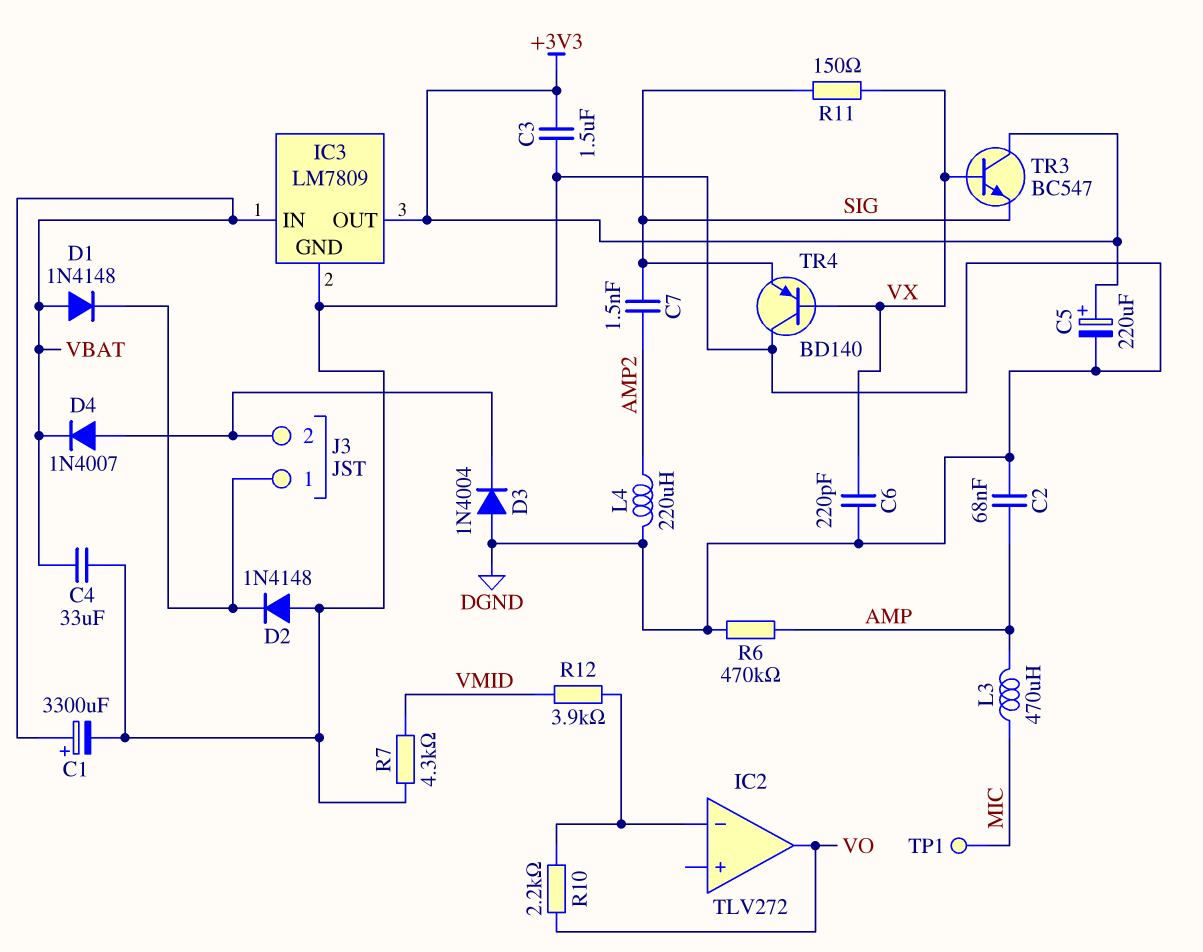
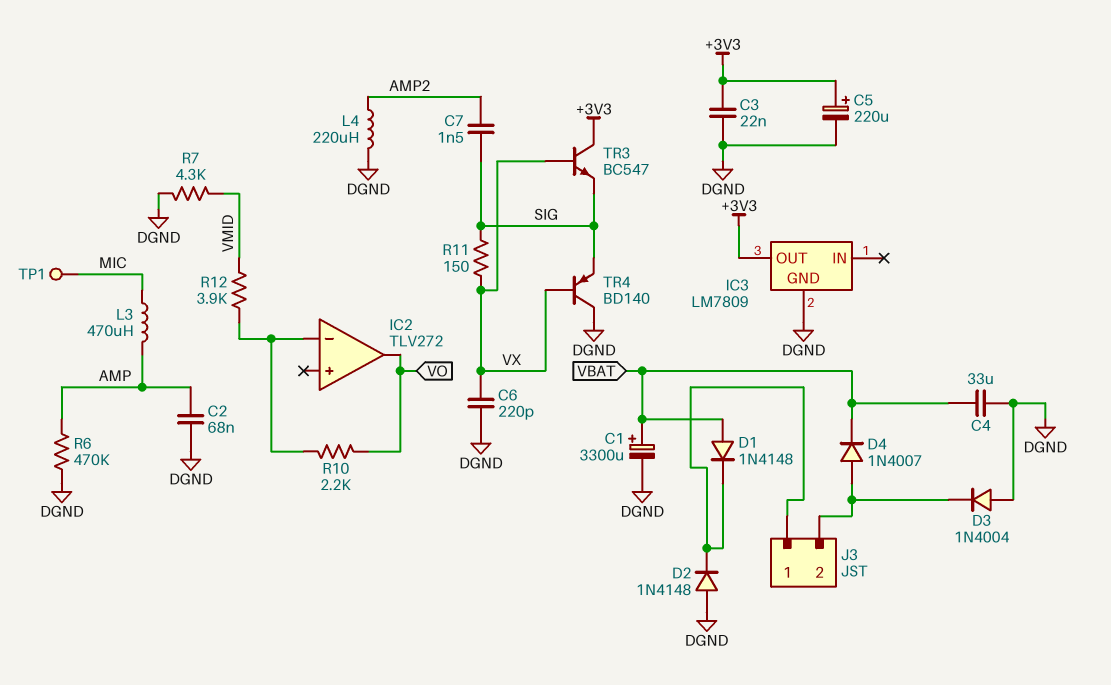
C3: 1.5uF (+3V3, DGND) -> 22nF (+3V3, DGND)
IC3 pin IN: VBAT -> none

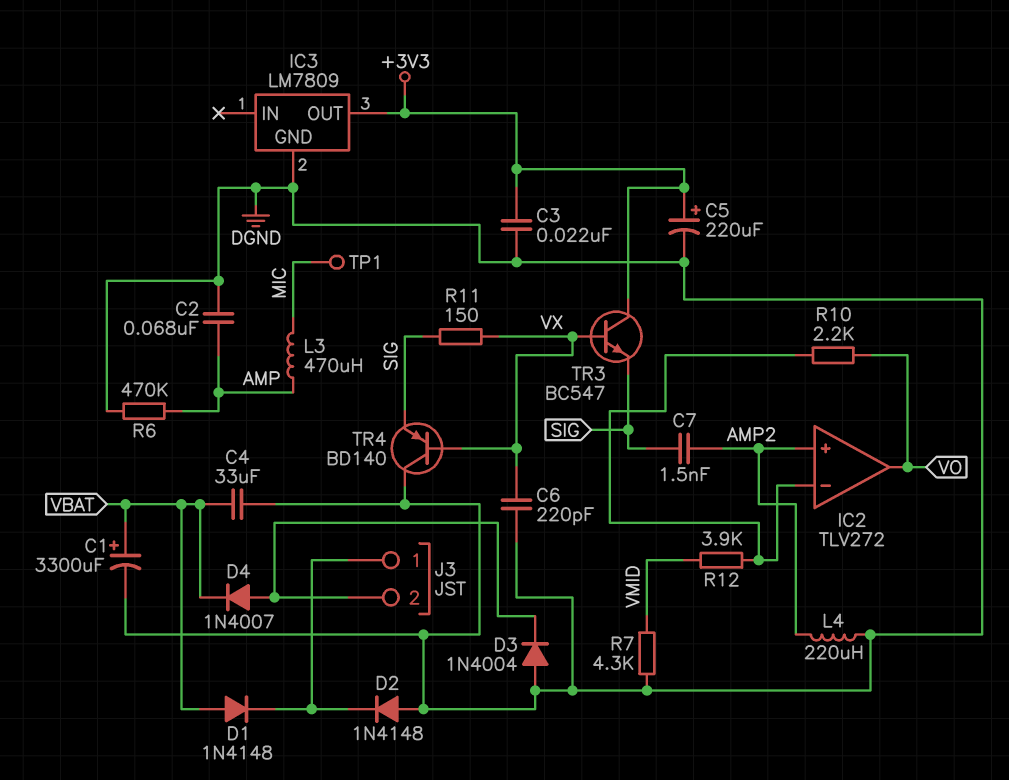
IC2 pin in+: none -> AMP2

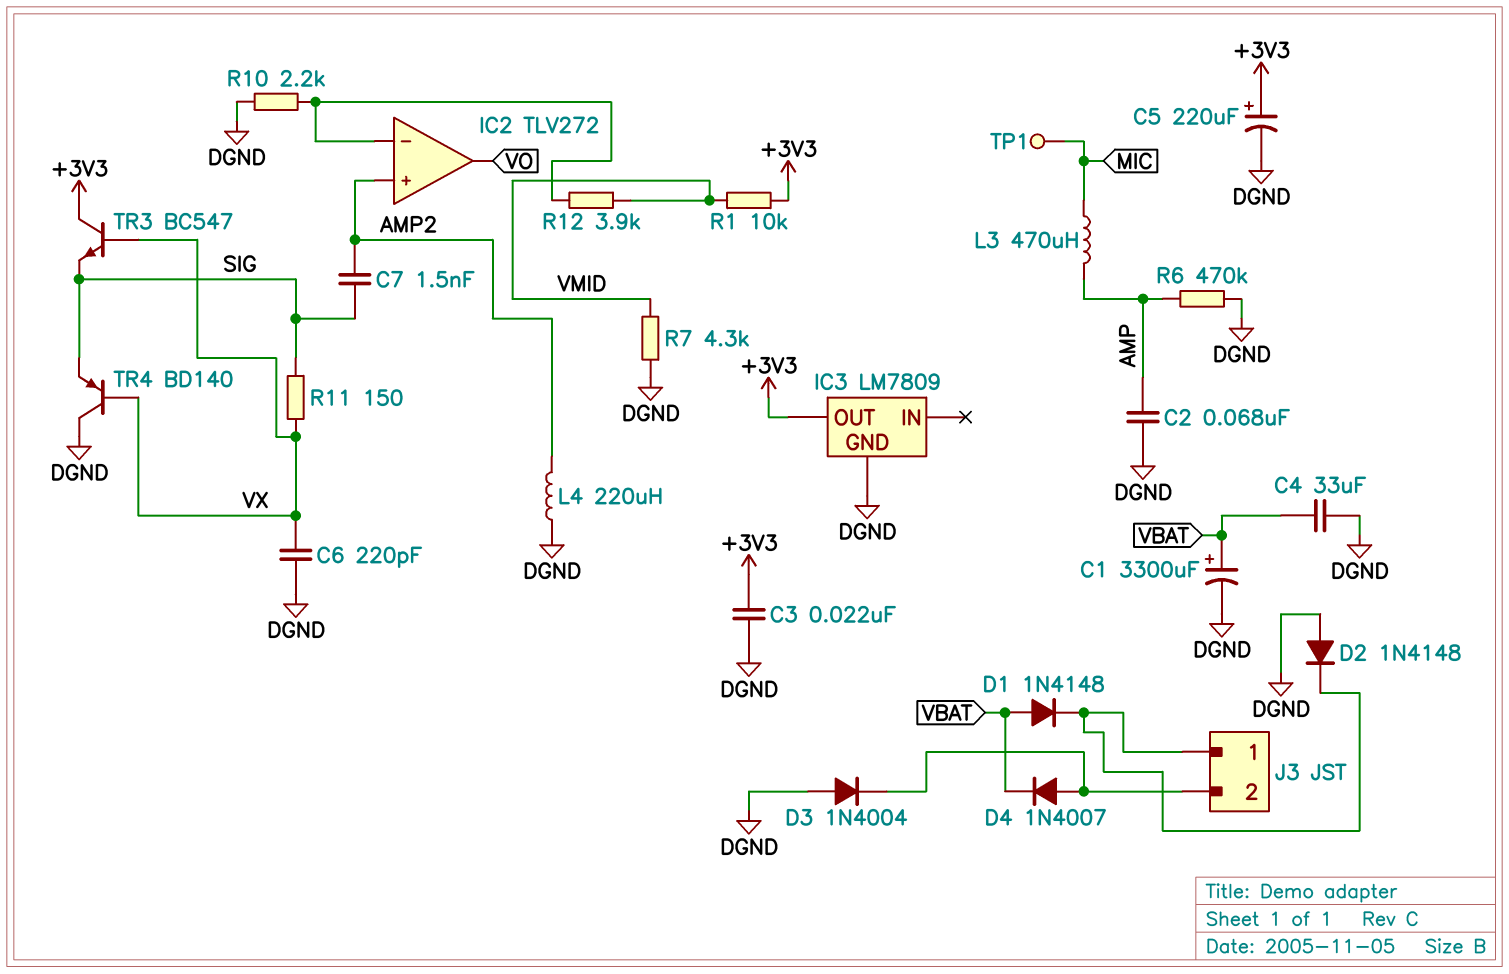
R1: none -> 10k (+3V3, VMID)
R10: 2.2k (IC2/in-, VO) -> 2.2k (DGND, IC2/in-)

